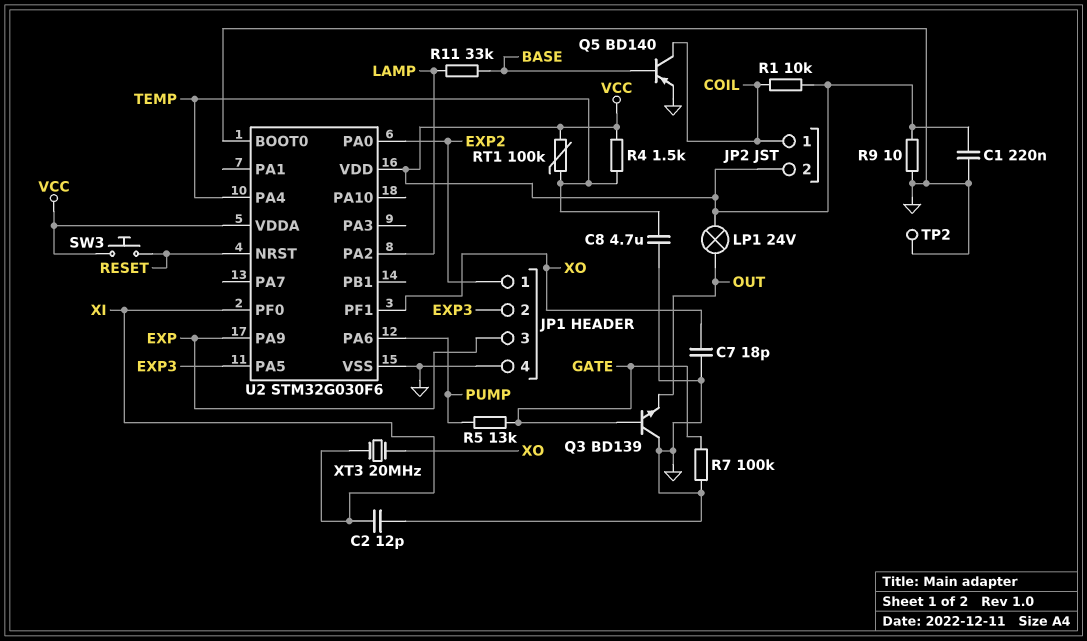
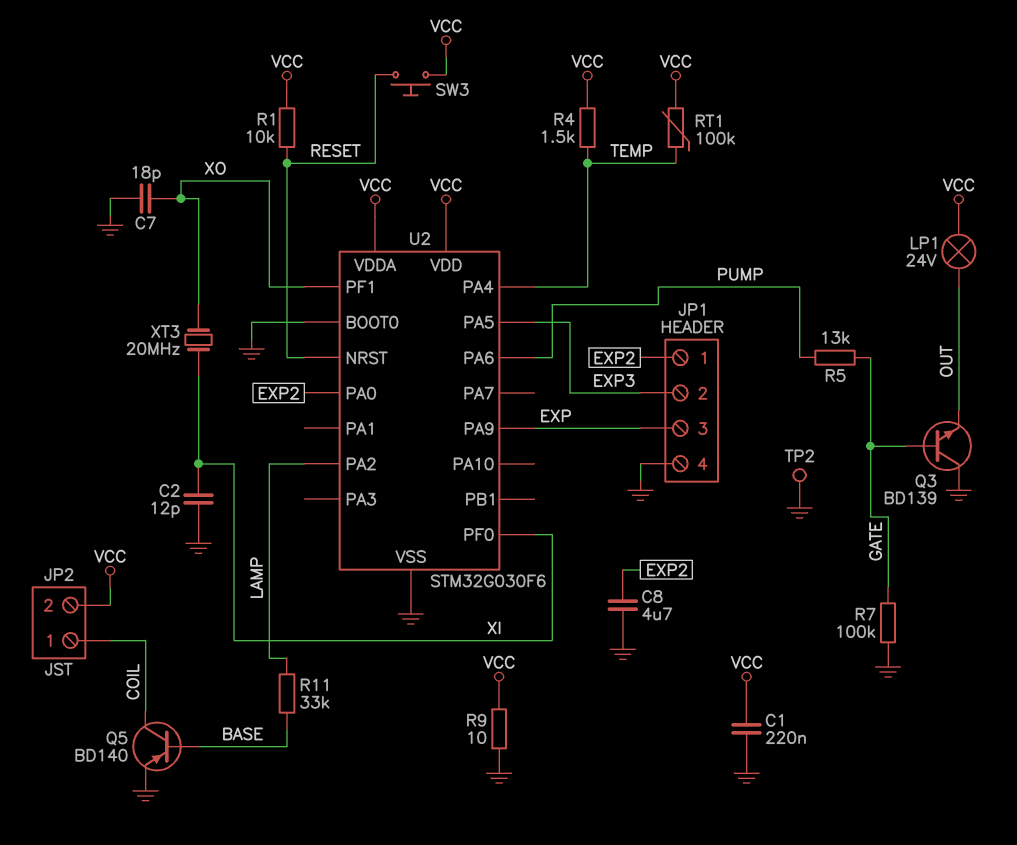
C8: 4.7uF (GND, TEMP) -> 4.7uF (EXP2, GND)
R1: 10k (COIL, VCC) -> 10k (RESET, VCC)

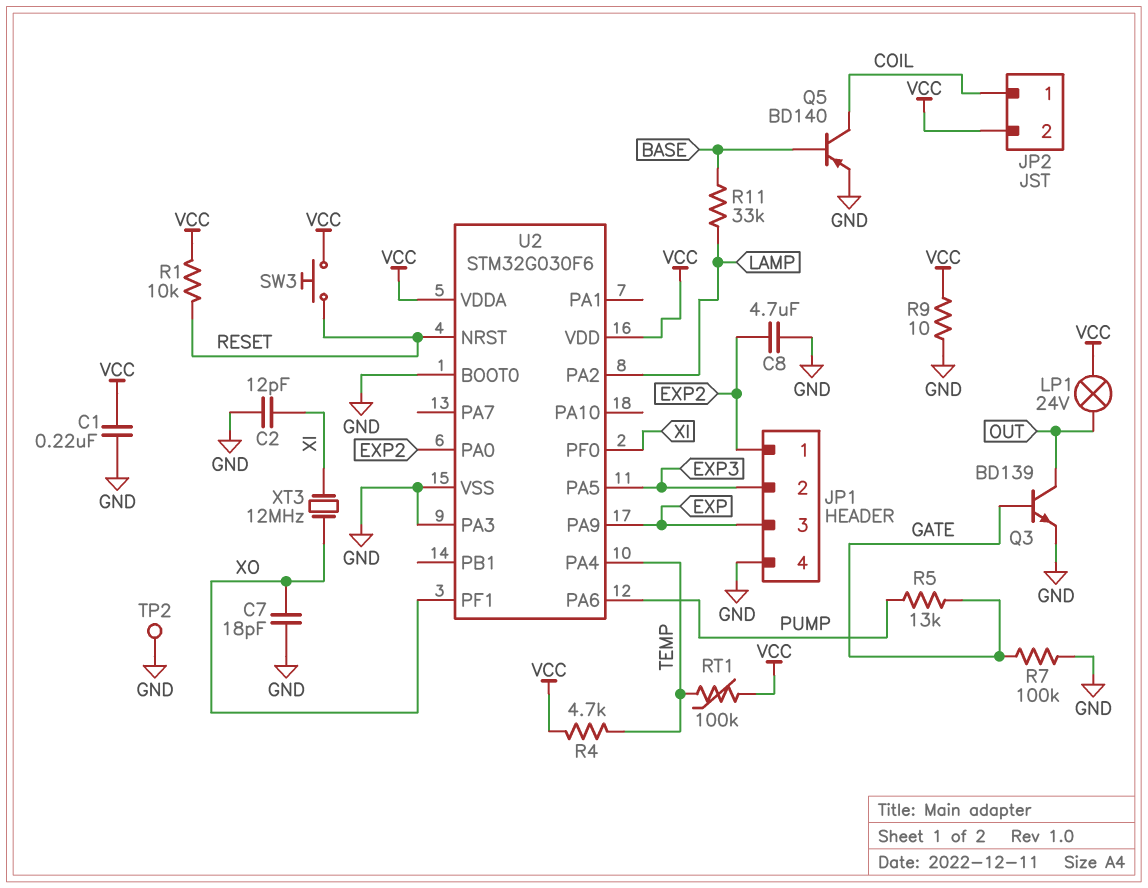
Q3: NPN BD139 (B GATE, C GND, E OUT) -> NPN BD139 (B GATE, C OUT, E GND)
R4: 1.5k (TEMP, VCC) -> 4.7k (TEMP, VCC)
U2 pin PA3: none -> GND
XT3: 20MHz (XI, XO) -> 12MHz (XI, XO)

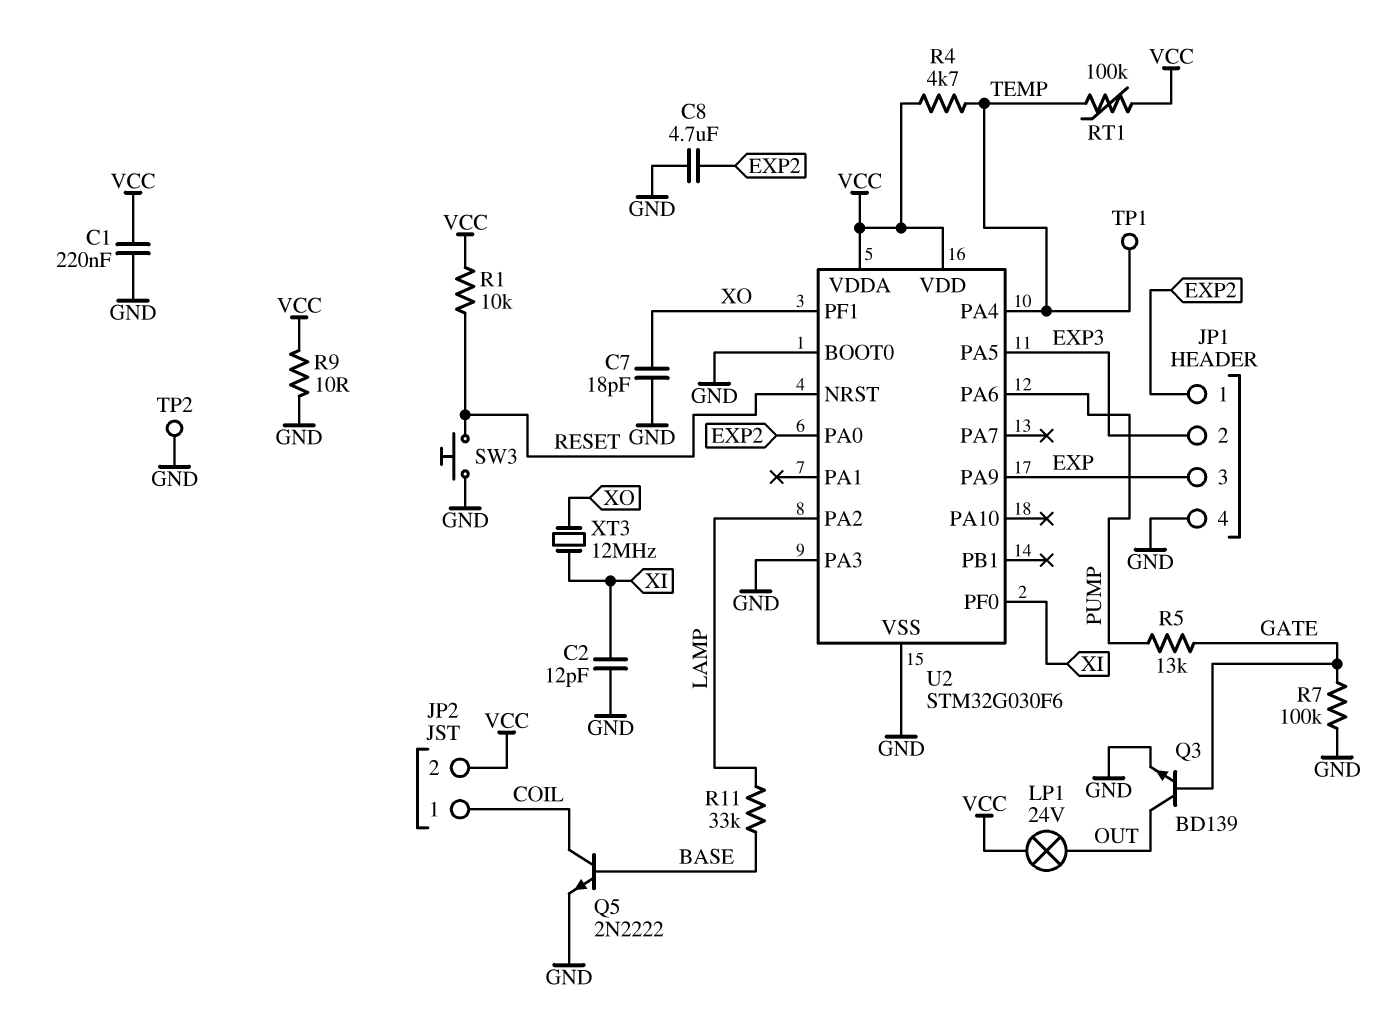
Q5: PNP BD140 (B BASE, C COIL, E GND) -> NPN 2N2222 (B BASE, C COIL, E GND)
SW3: button (RESET, VCC) -> button (GND, RESET)
TP1: none -> test point (TEMP)

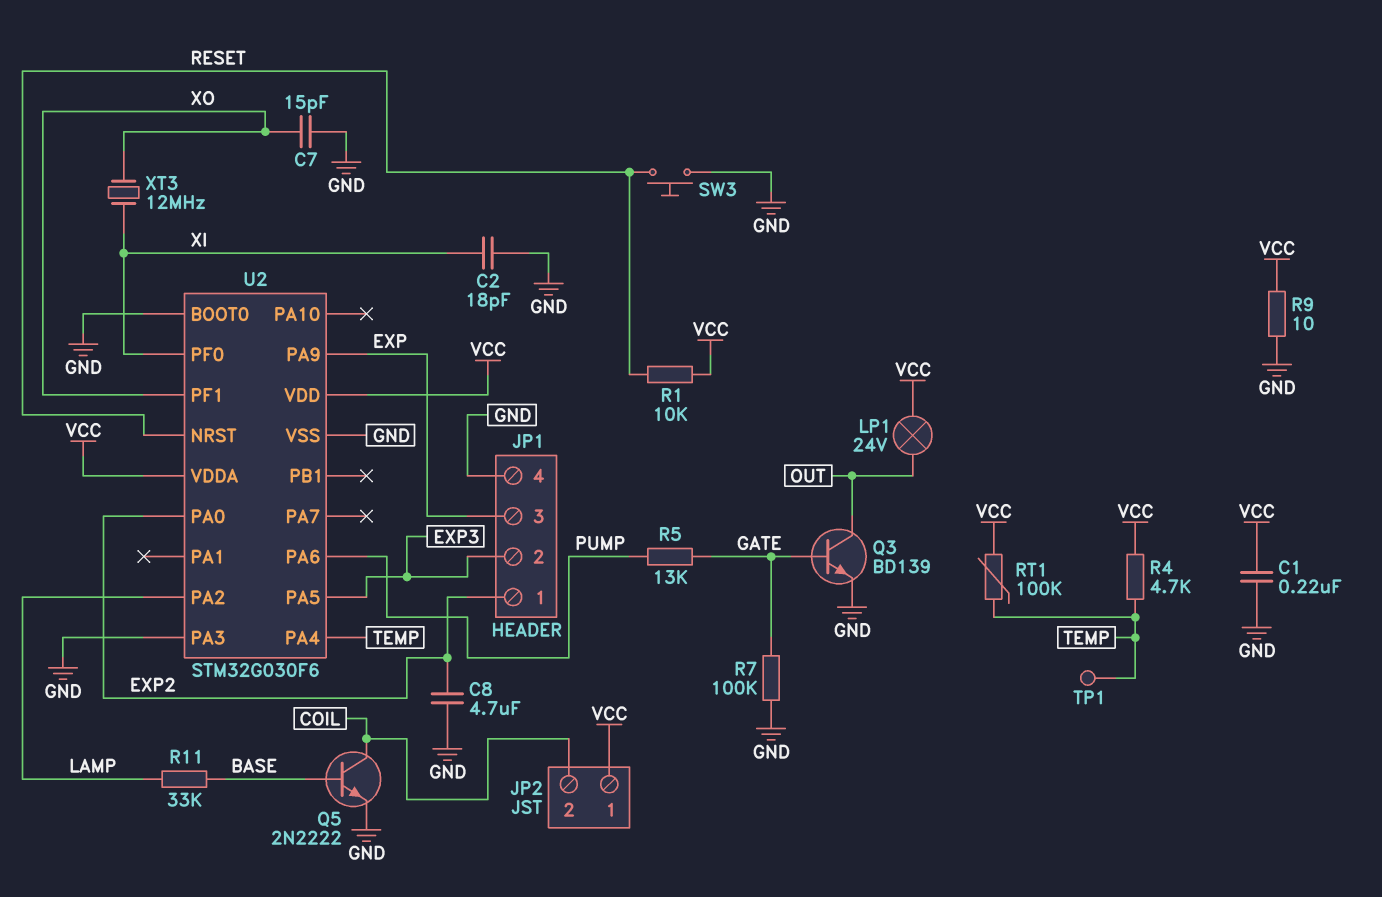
C2: 12pF (GND, XI) -> 18pF (GND, XI)
C7: 18pF (GND, XO) -> 15pF (GND, XO)
JP2 pin 1: COIL -> VCC
JP2 pin 2: VCC -> COIL
TP2: test point (GND) -> none

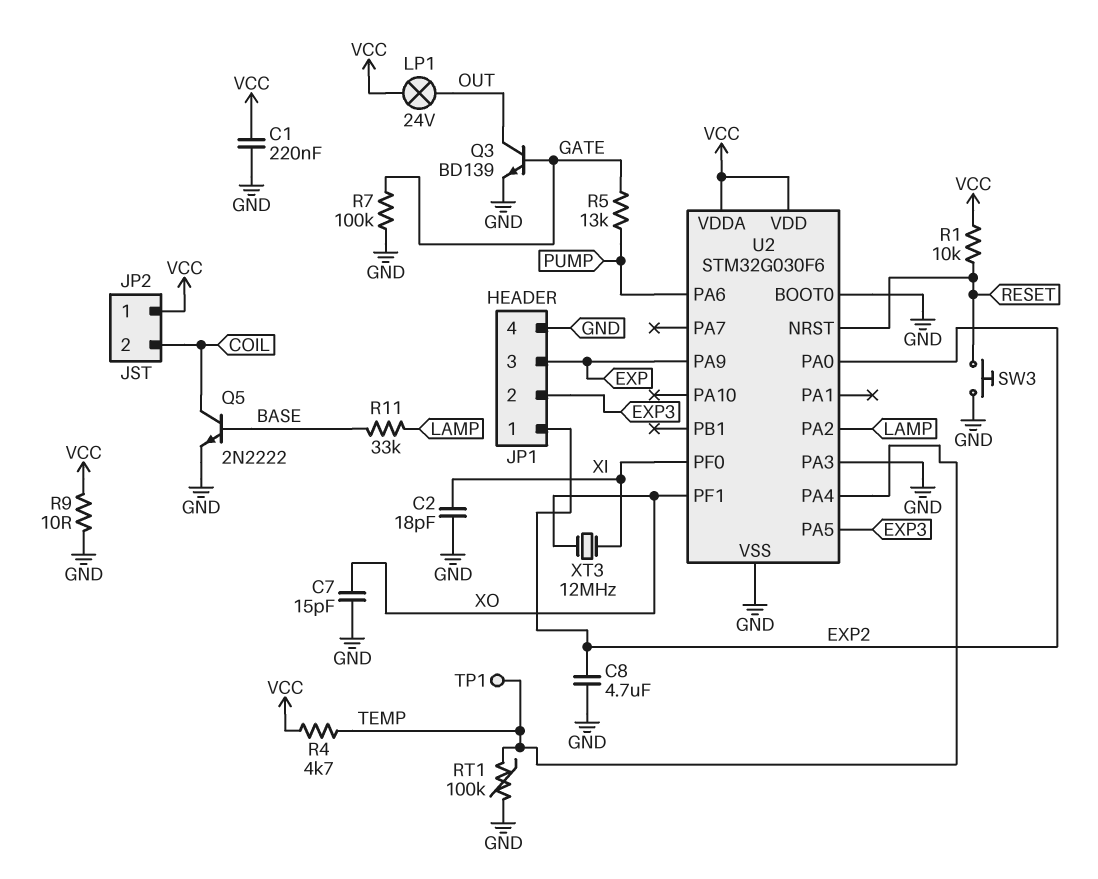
RT1: 100k (TEMP, VCC) -> 100k (GND, TEMP)

